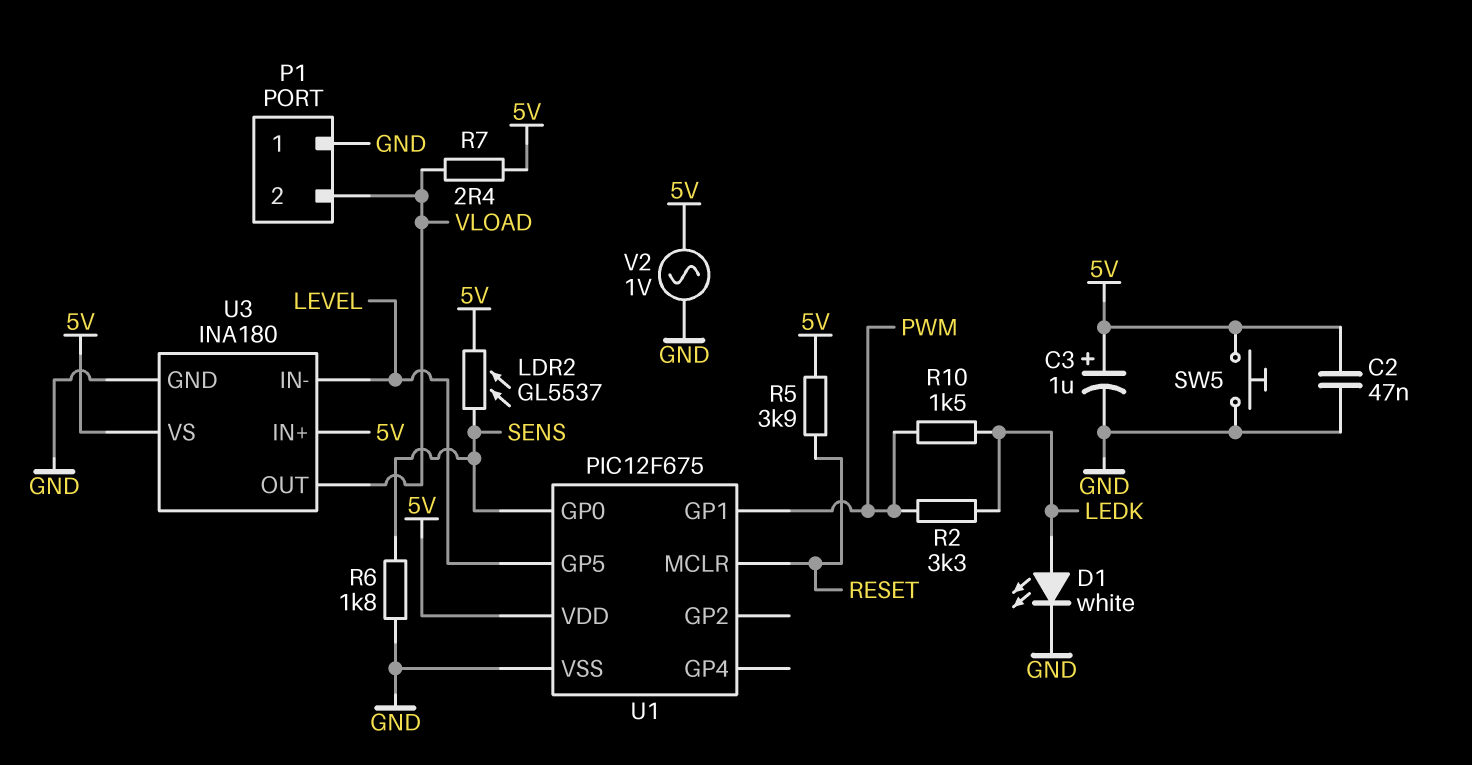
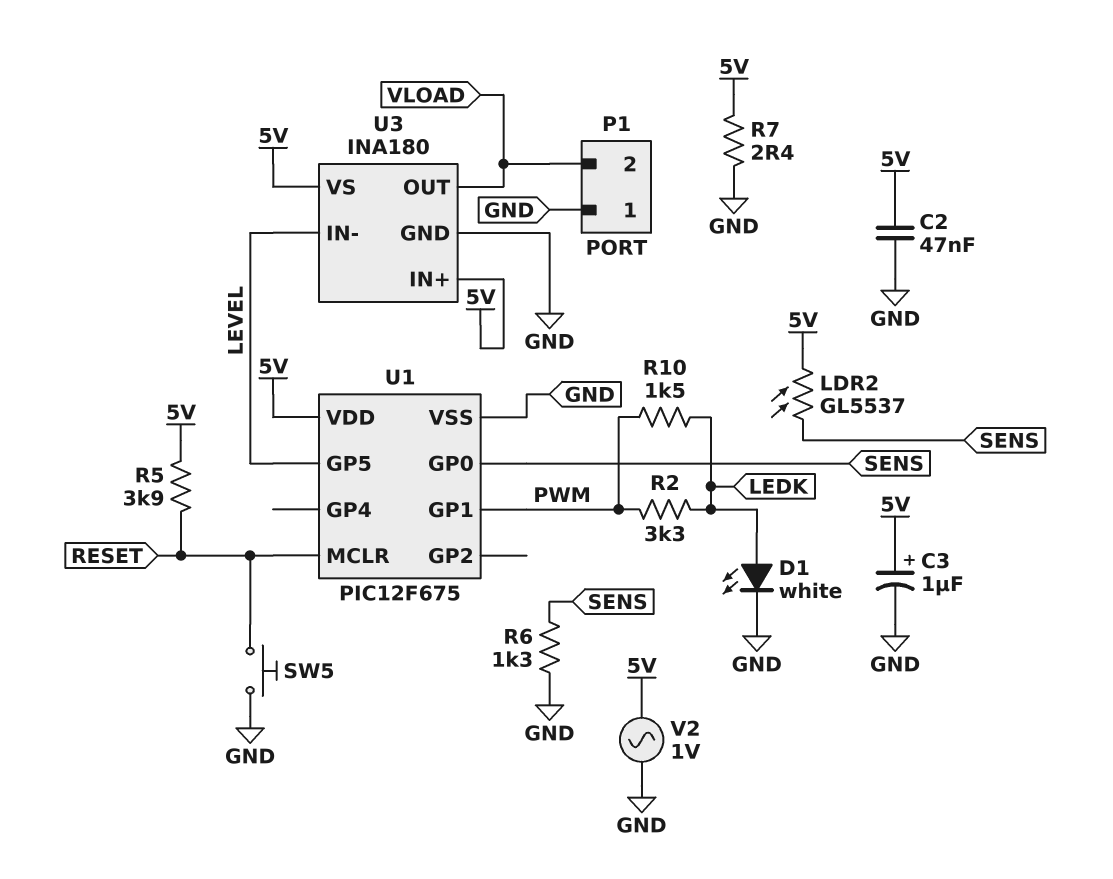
R6: 1.8k (GND, SENS) -> 1.3k (GND, SENS)
R7: 2.4 (5V, VLOAD) -> 2.4 (5V, GND)
SW5: button (5V, GND) -> button (GND, RESET)

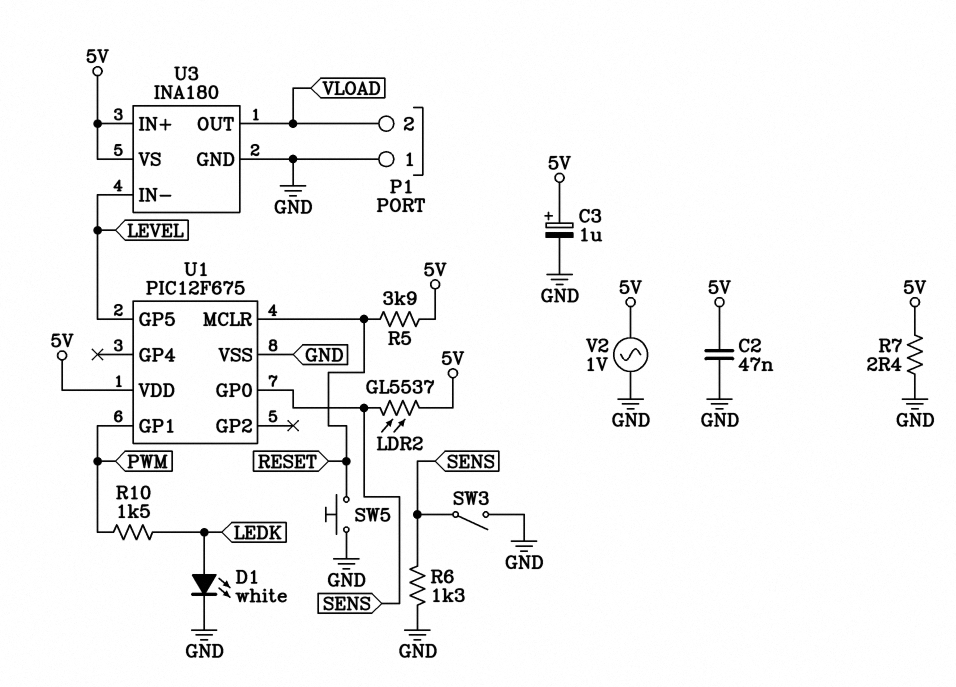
R2: 3.3k (LEDK, PWM) -> none
SW3: none -> switch (GND, SENS)

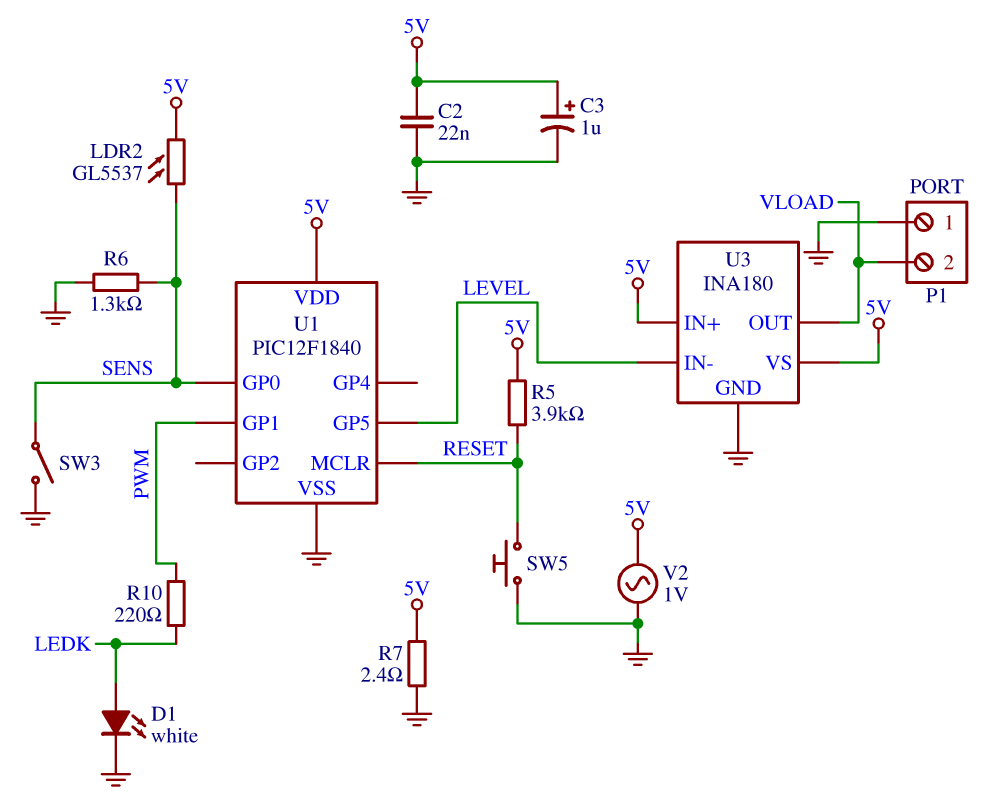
C2: 47nF (5V, GND) -> 22nF (5V, GND)
R10: 1.5k (LEDK, PWM) -> 220 (LEDK, PWM)
U1: PIC12F675 -> PIC12F1840

